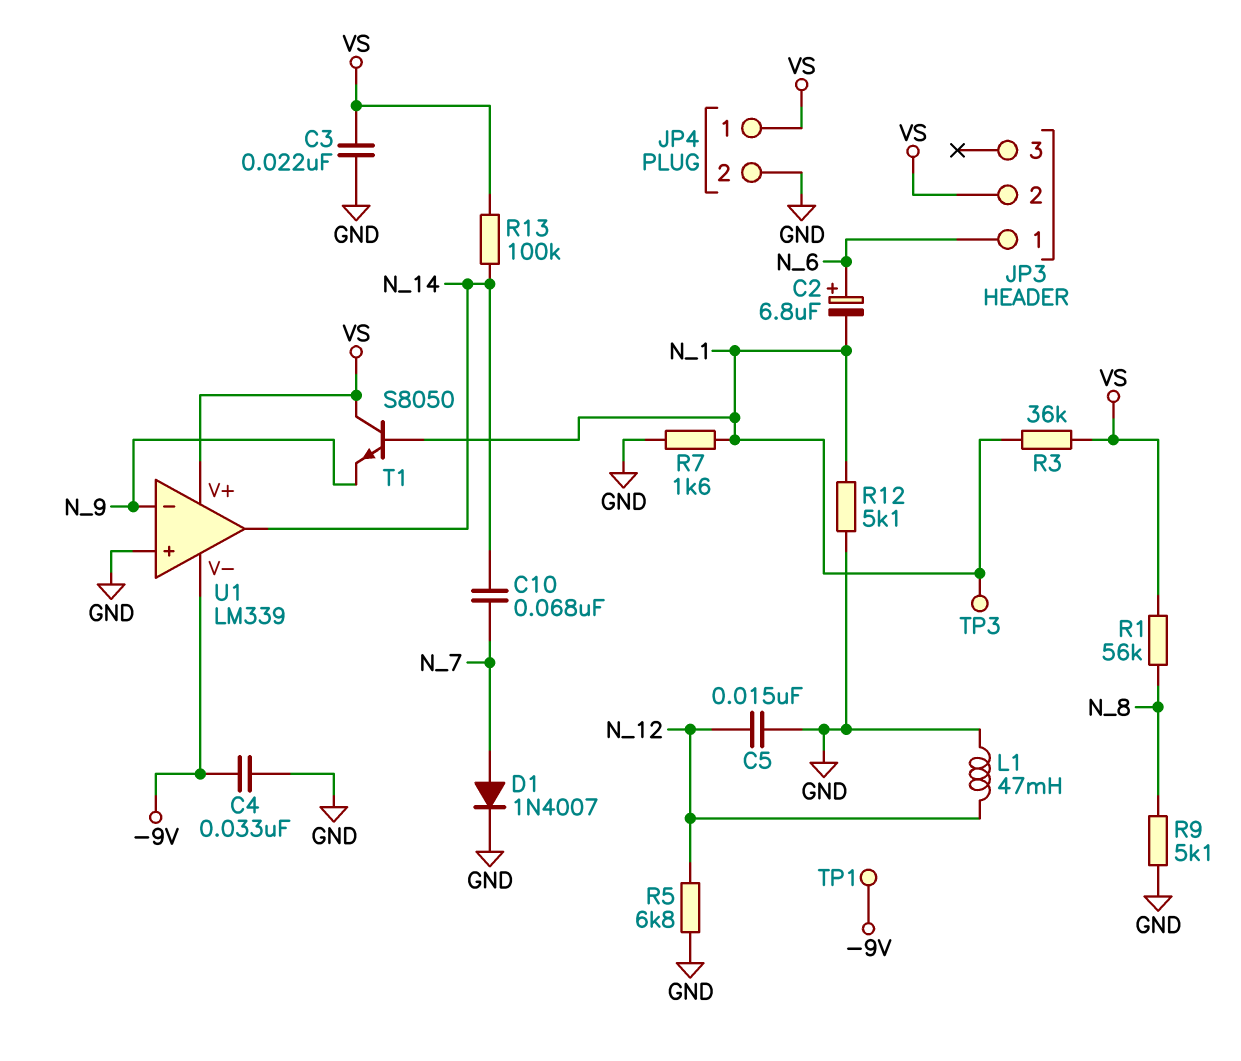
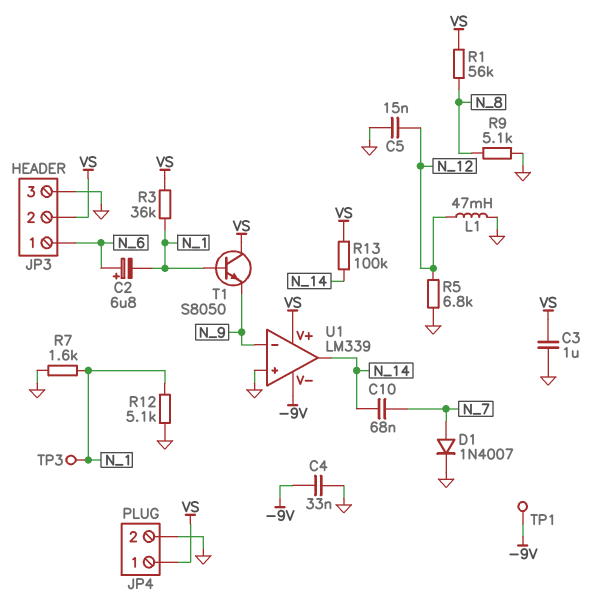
C3: 22nF (GND, VS) -> 1uF (GND, VS)
JP3 pin 3: none -> GND

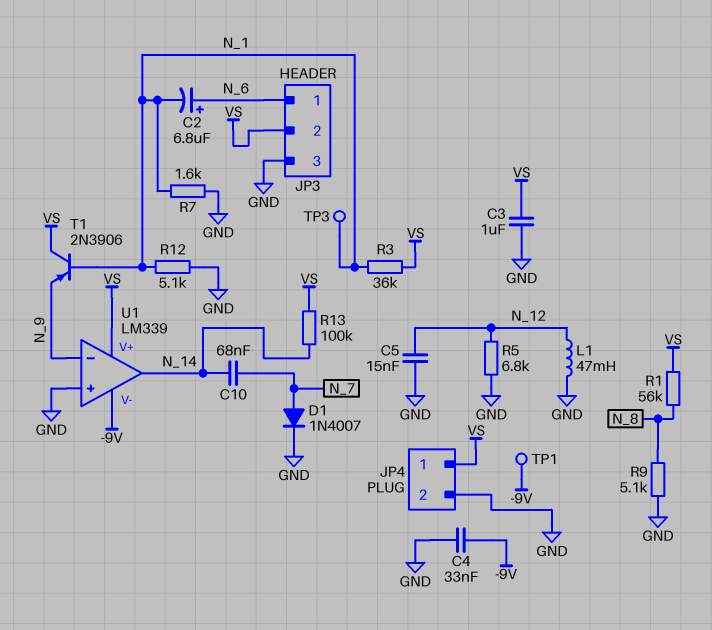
T1: NPN S8050 (B N_1, C VS, E N_9) -> PNP 2N3906 (B N_1, C VS, E N_9)

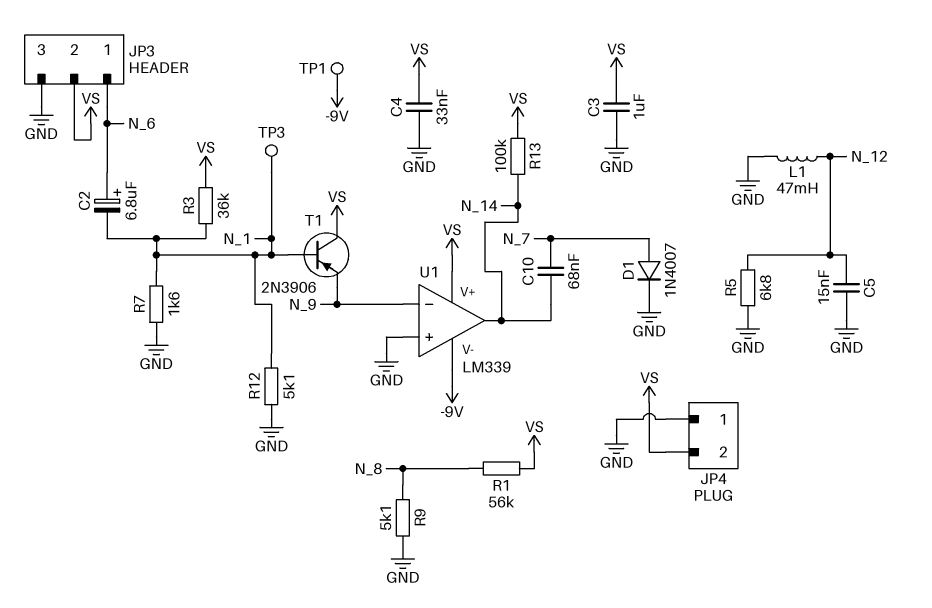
C4: 33nF (-9V, GND) -> 33nF (GND, VS)
JP4 pin 1: VS -> GND
JP4 pin 2: GND -> VS

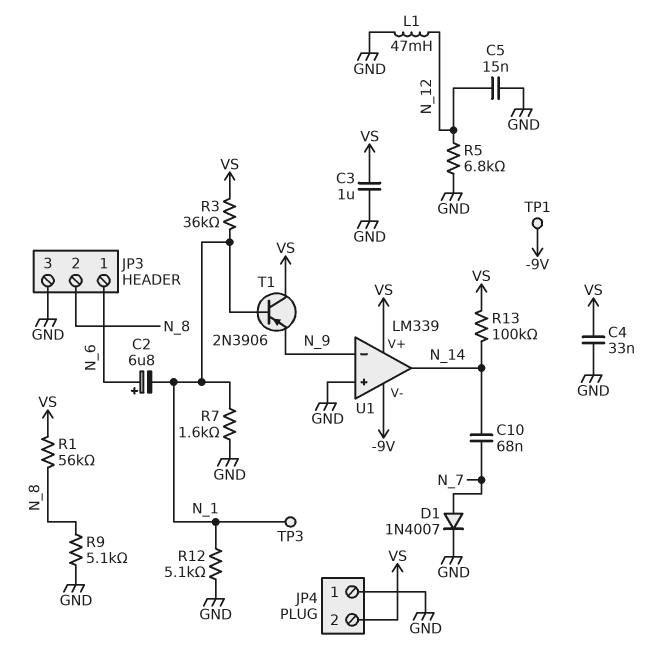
JP3 pin 2: VS -> N_8

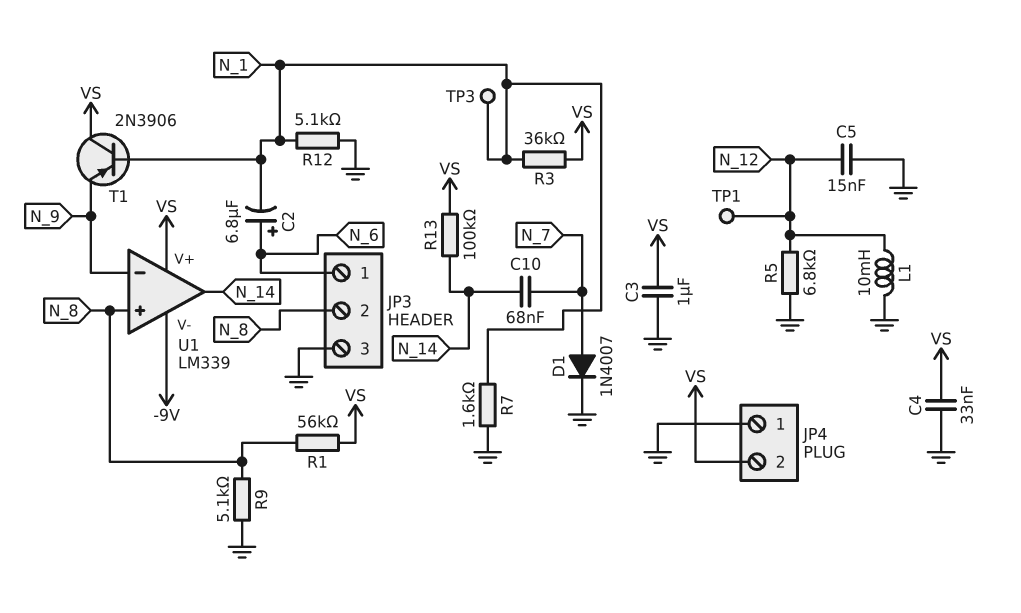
L1: 47mH (GND, N_12) -> 10mH (GND, N_12)
TP1: test point (-9V) -> test point (N_12)
U1 pin in+: GND -> N_8

